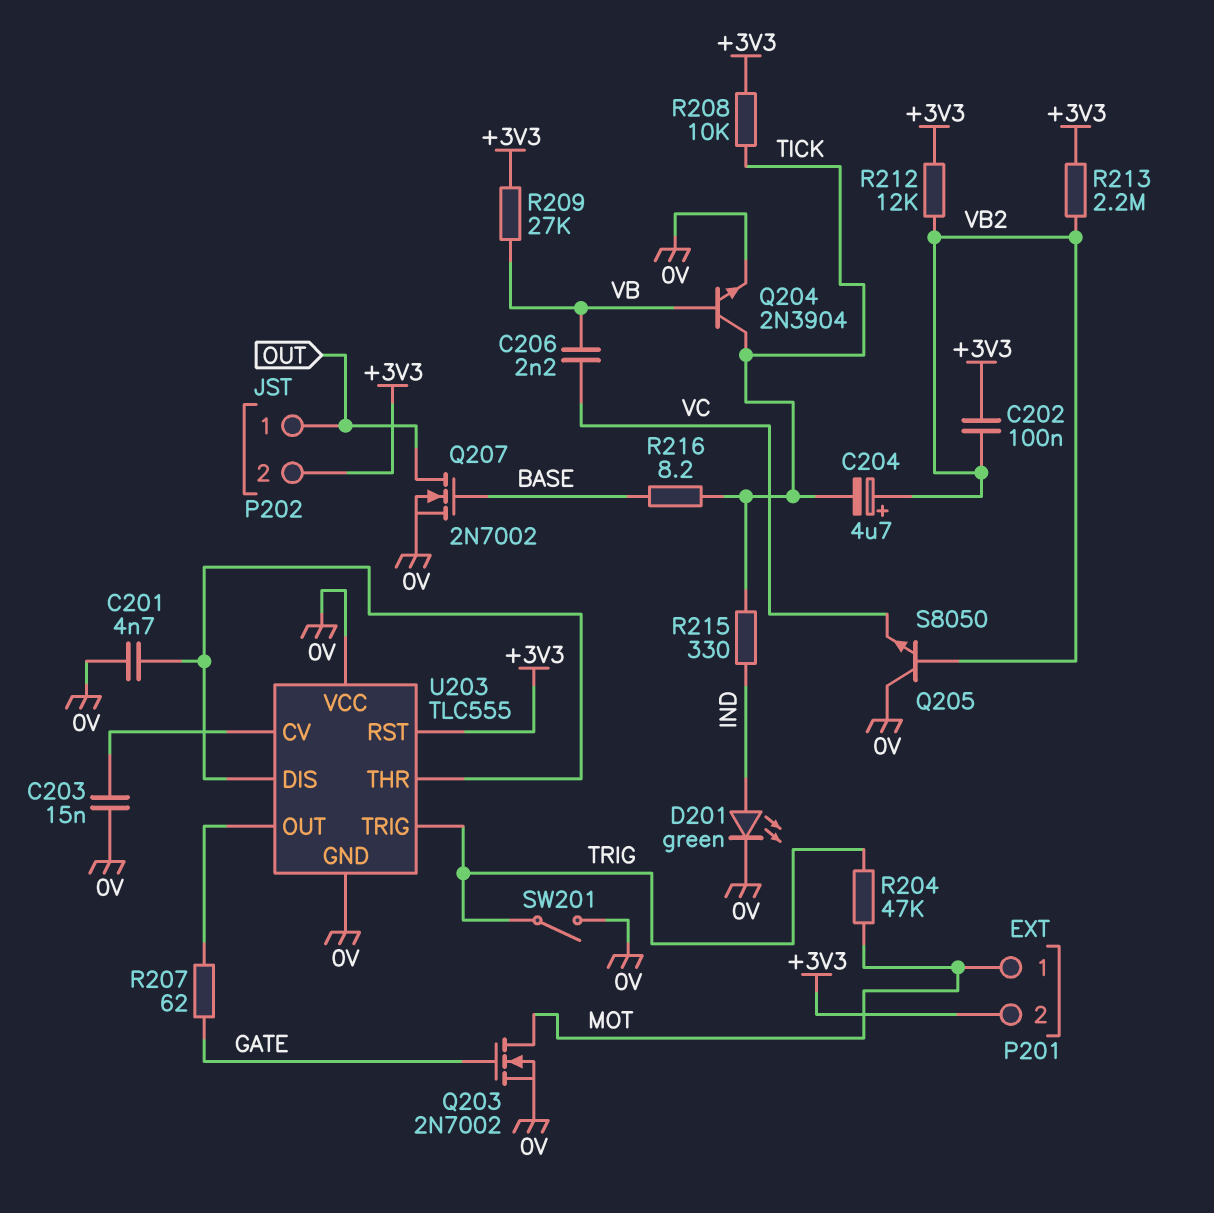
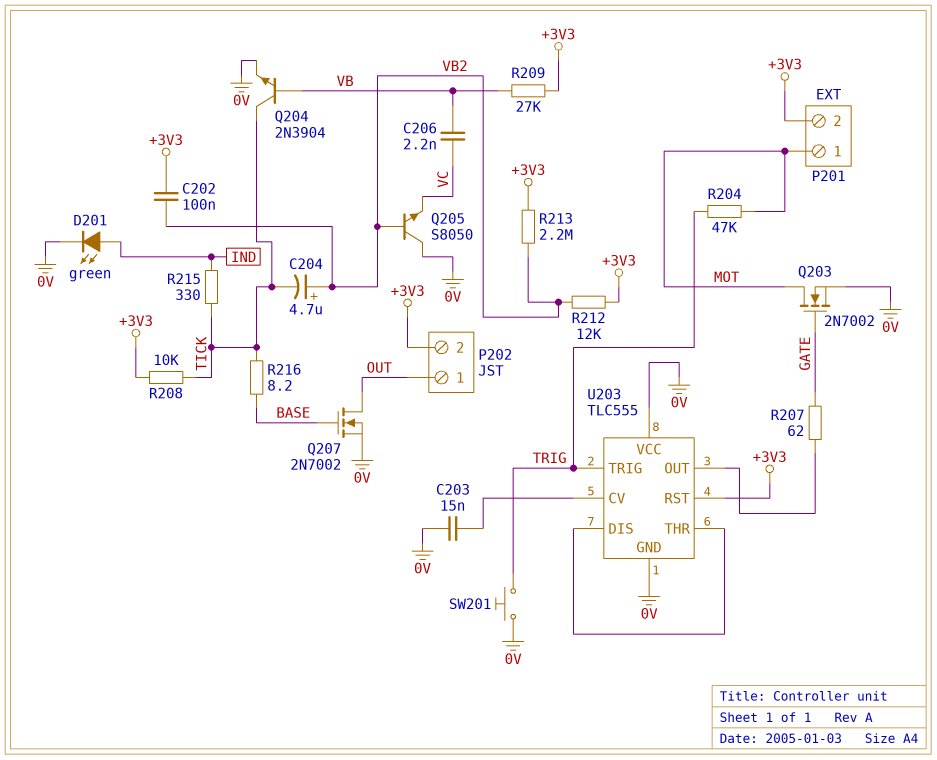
C201: 4.7nF (0V, U203/DIS) -> none
SW201: switch (0V, TRIG) -> button (0V, TRIG)

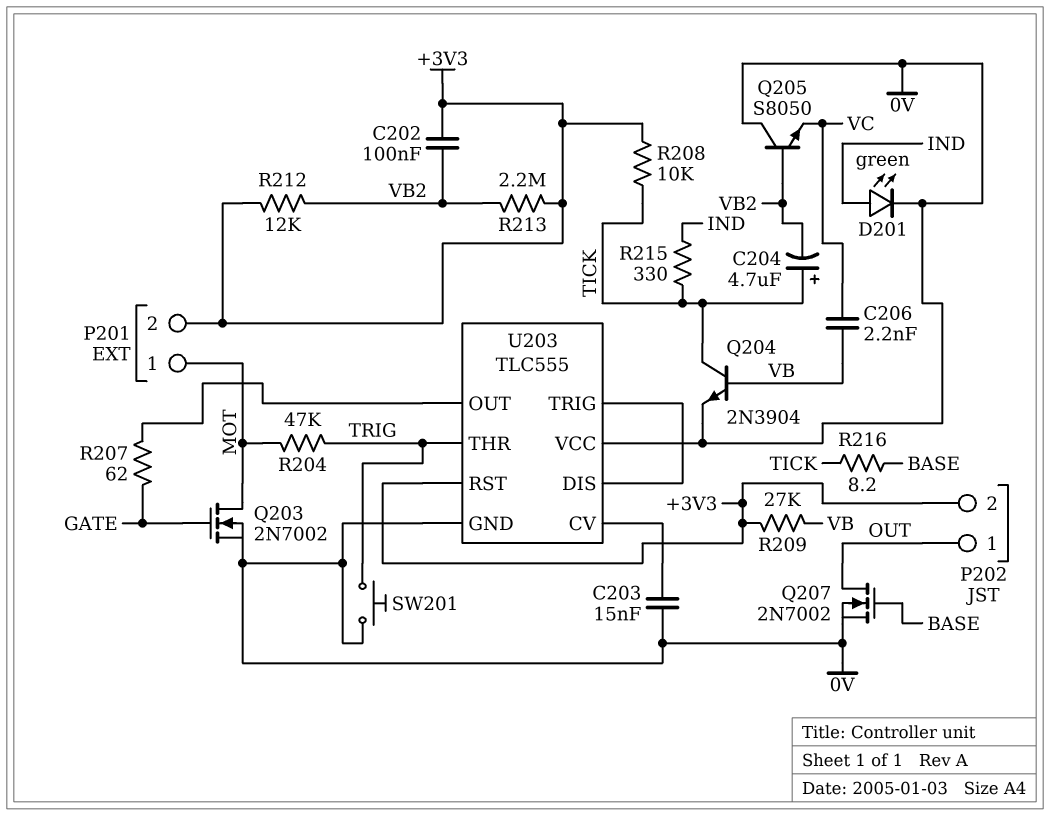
C204: 4.7uF (plus VB2, minus TICK) -> 4.7uF (plus TICK, minus VB2)
U203 pin THR: U203/DIS -> TRIG
U203 pin TRIG: TRIG -> U203/DIS

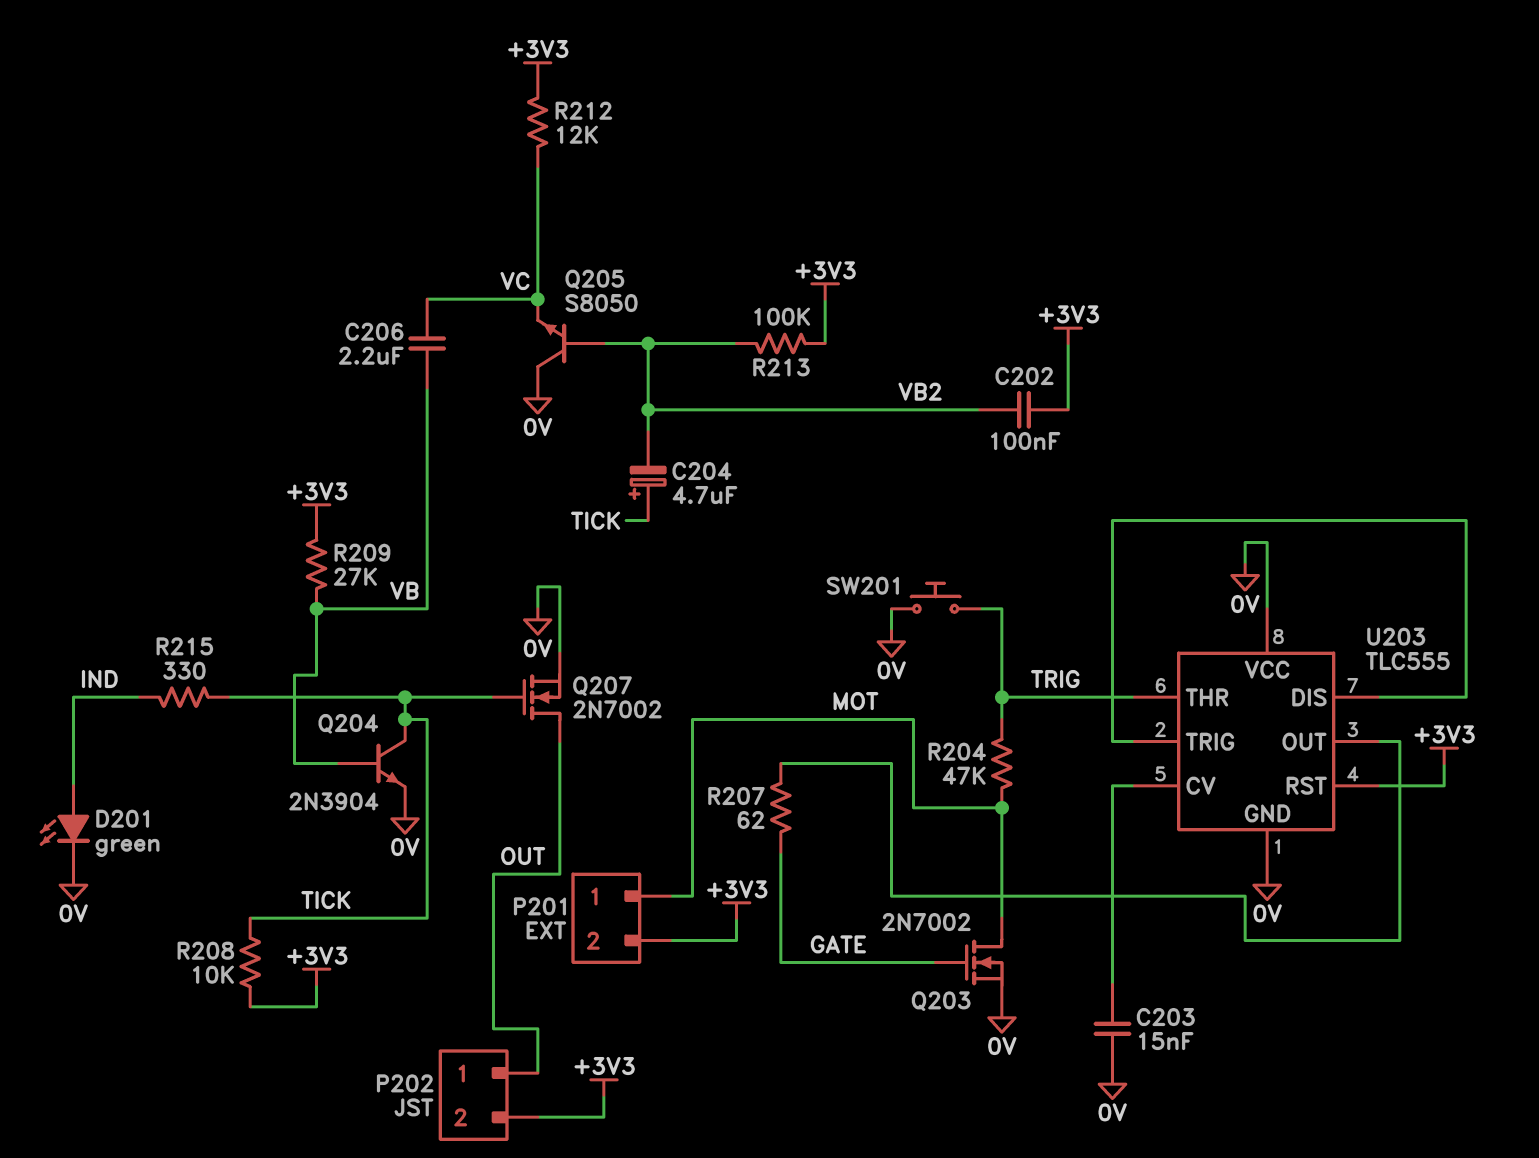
C206: 2.2nF (VB, VC) -> 2.2uF (VB, VC)
Q207: NMOS 2N7002 (G BASE, D OUT, S 0V) -> NMOS 2N7002 (G TICK, D OUT, S 0V)
R212: 12k (+3V3, VB2) -> 12k (+3V3, VC)
R213: 2.2M (+3V3, VB2) -> 100k (+3V3, VB2)
R216: 8.2 (BASE, TICK) -> none

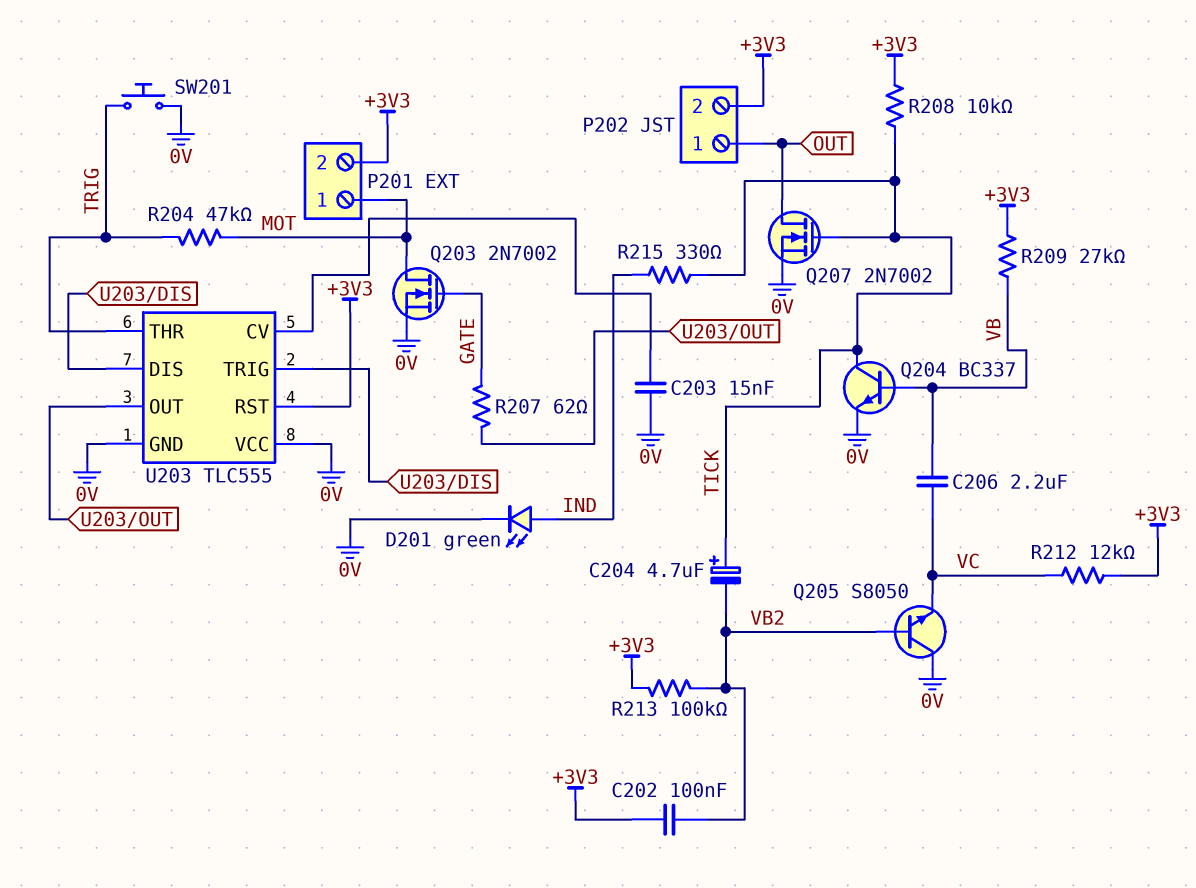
Q204: NPN 2N3904 (B VB, C TICK, E 0V) -> NPN BC337 (B VB, C TICK, E 0V)

